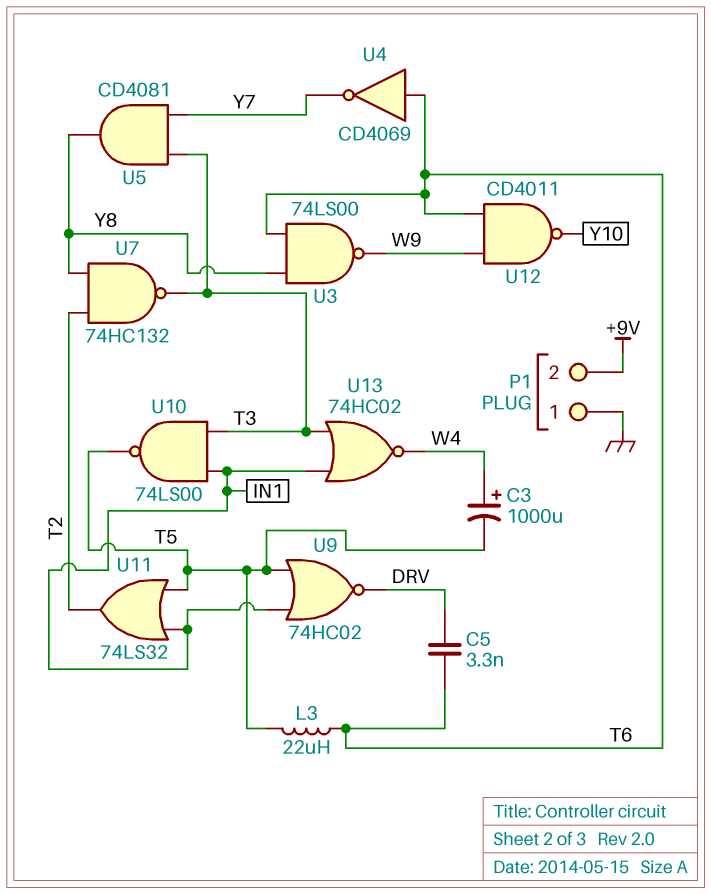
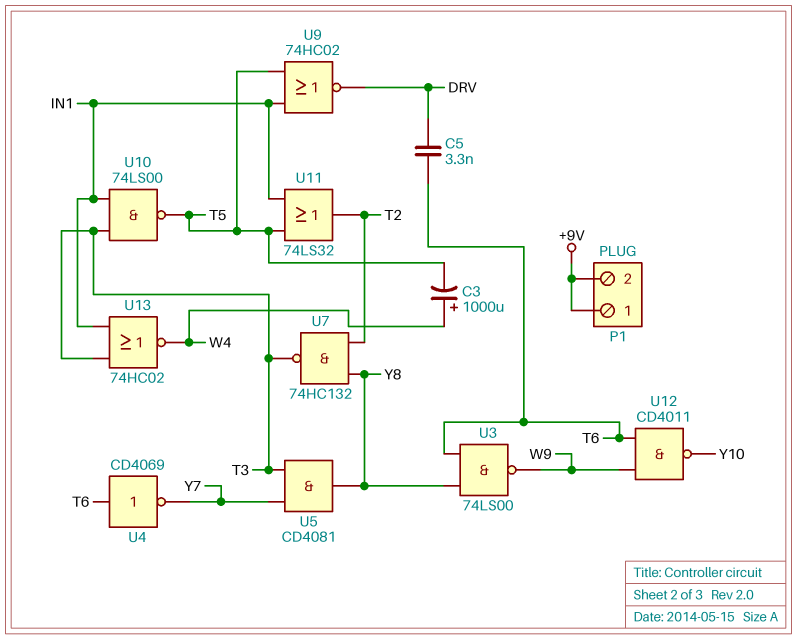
L3: 22uH (T5, T6) -> none
P1 pin 1: GND -> +9V

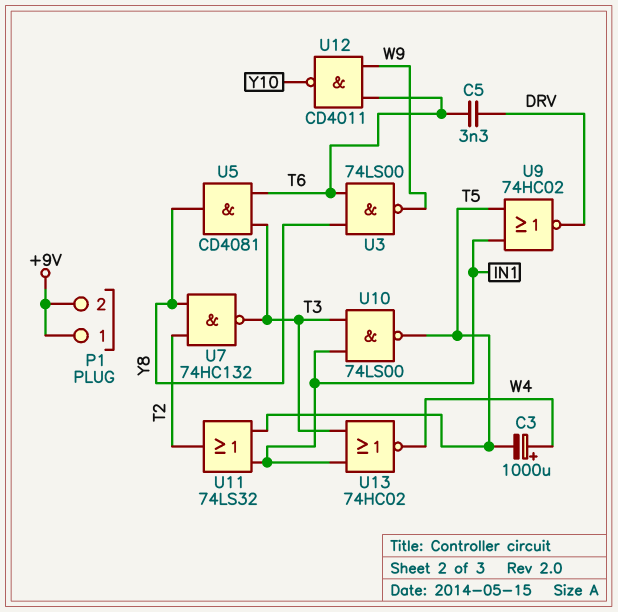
U4: NOT CD4069 (in T6, out Y7) -> none
U5: AND CD4081 (in T3, in Y7, out Y8) -> AND CD4081 (in T3, in T6, out Y8)

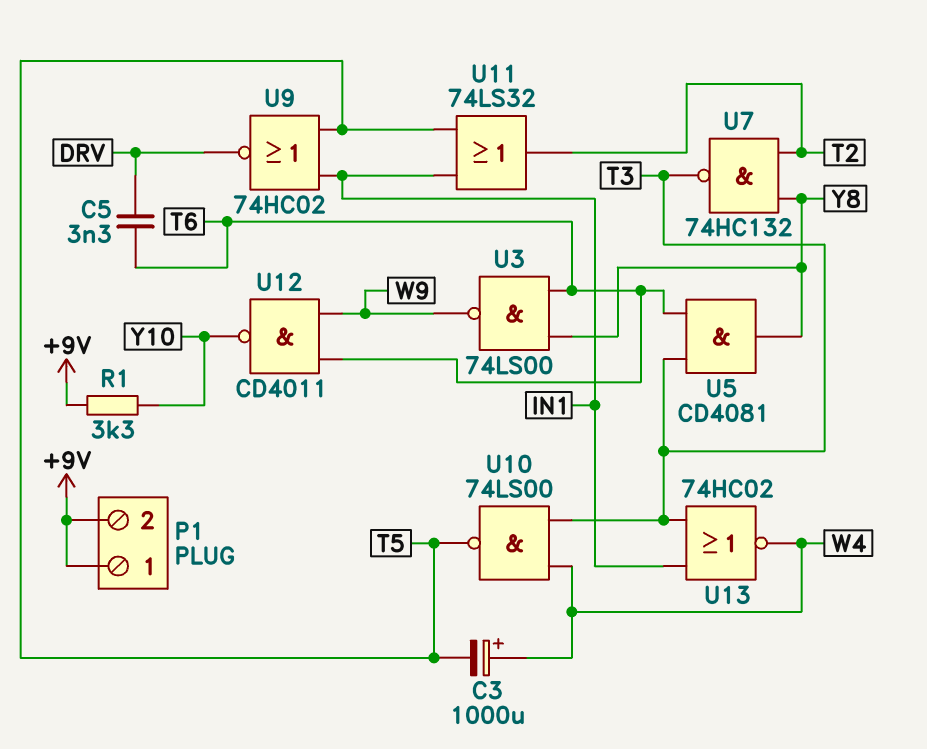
R1: none -> 3.3k (+9V, Y10)
U10: NAND 74LS00 (in IN1, in T3, out T5) -> NAND 74LS00 (in T3, in W4, out T5)

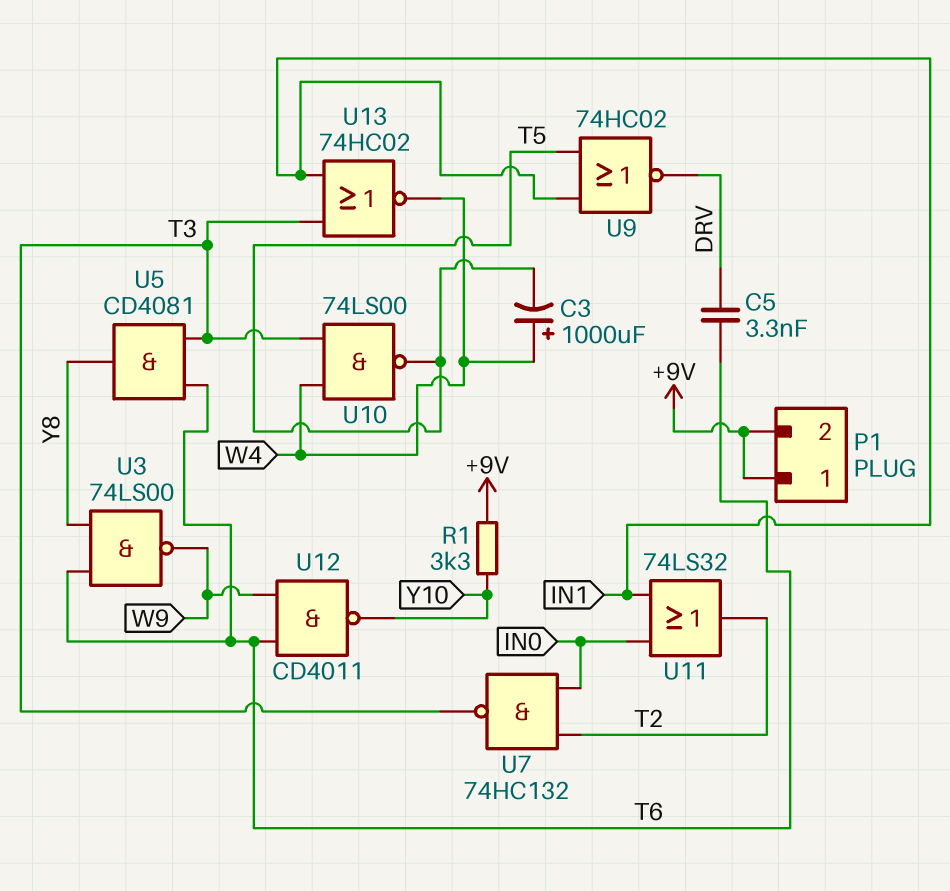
U7: NAND 74HC132 (in T2, in Y8, out T3) -> NAND 74HC132 (in IN0, in T2, out T3)
U11: OR 74LS32 (in IN1, in T5, out T2) -> OR 74LS32 (in IN0, in IN1, out T2)

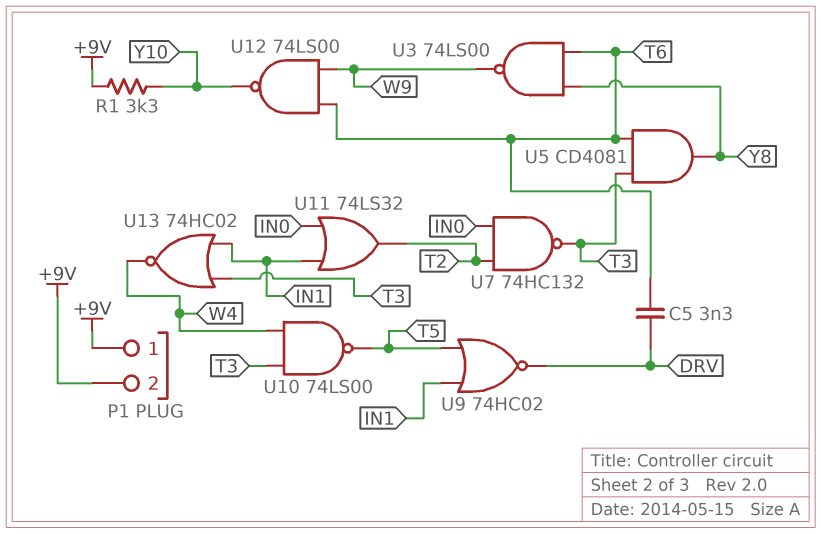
C3: 1000uF (plus W4, minus T5) -> none
U12: NAND CD4011 (in T6, in W9, out Y10) -> NAND 74LS00 (in T6, in W9, out Y10)

